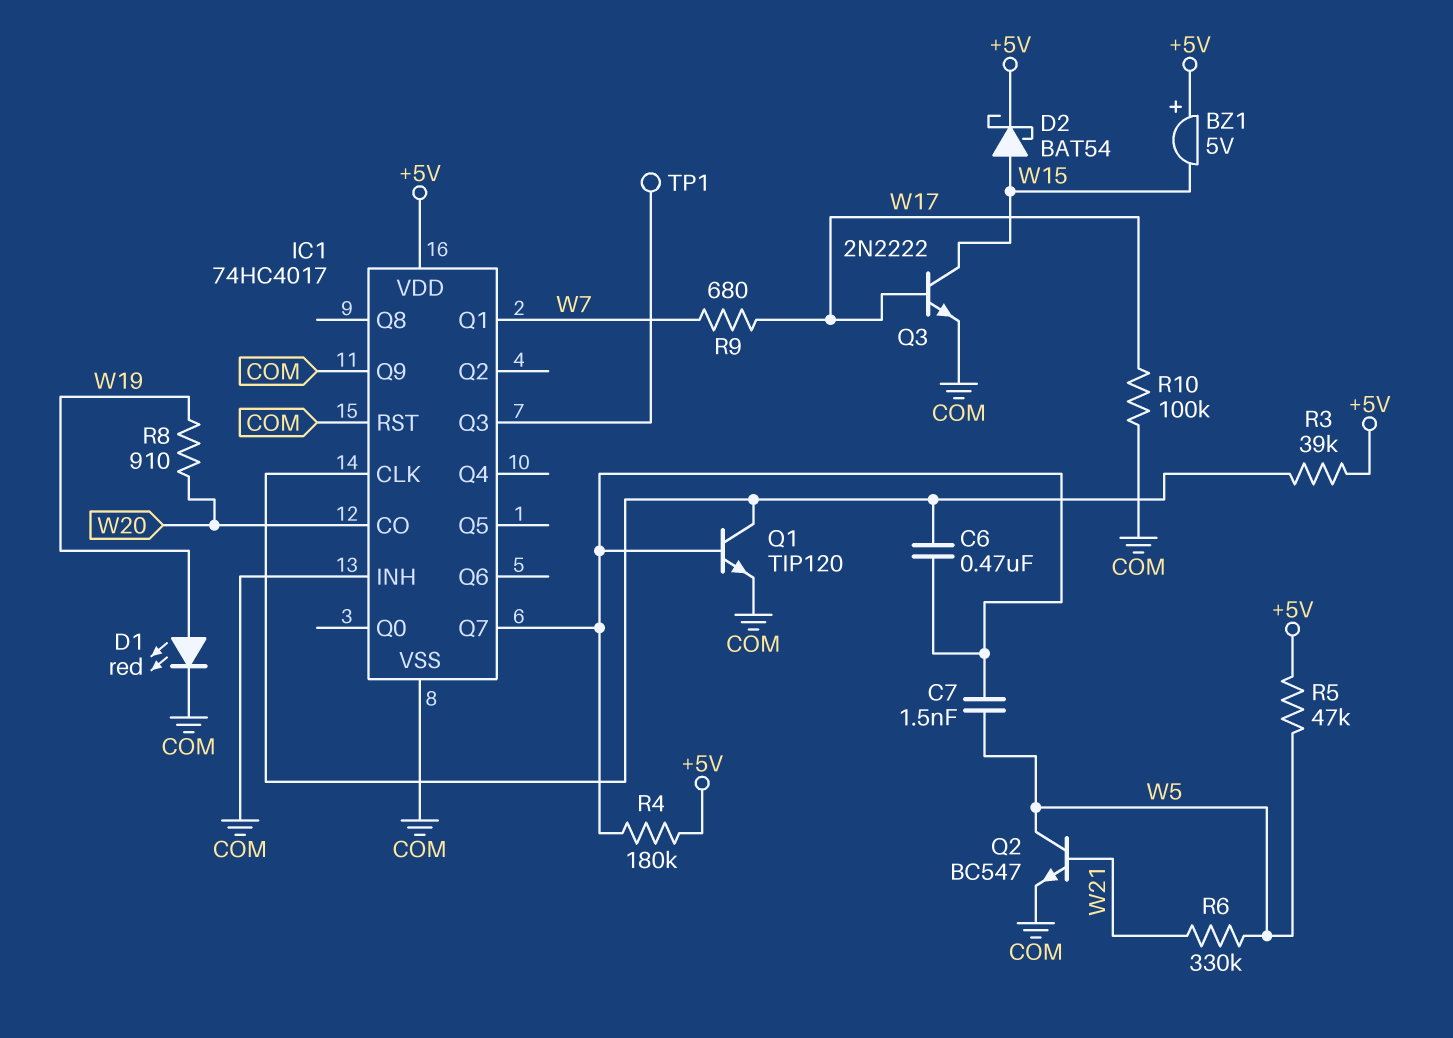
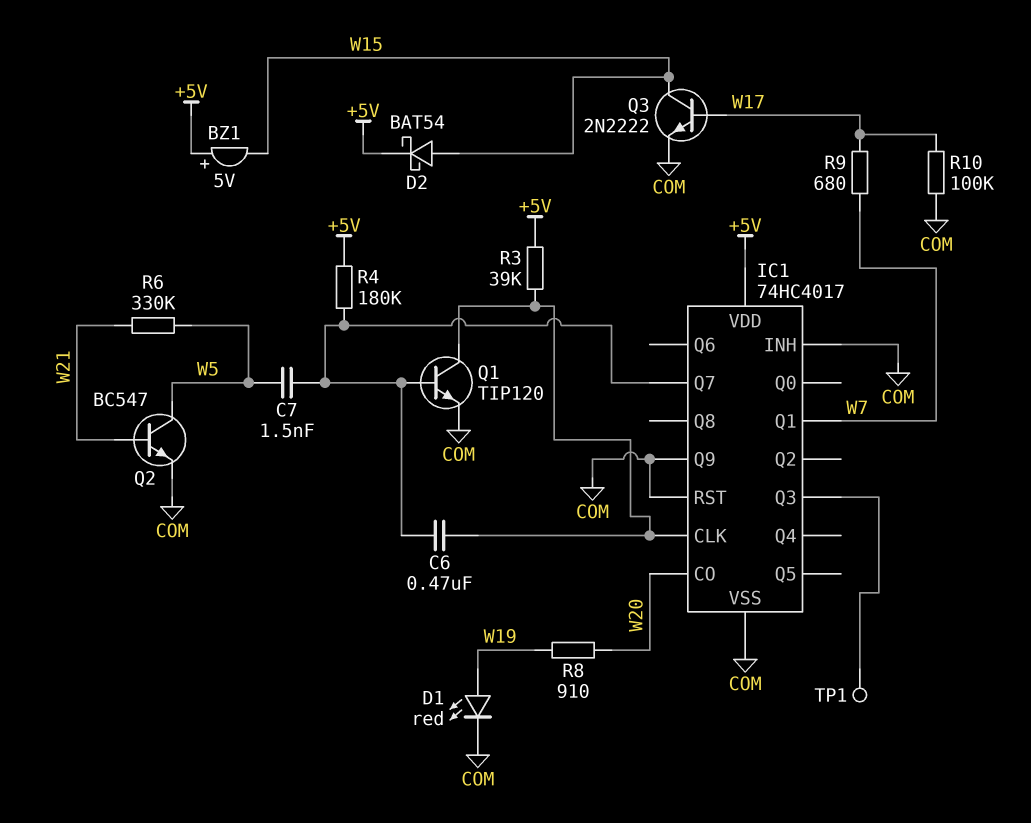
R5: 47k (+5V, W5) -> none

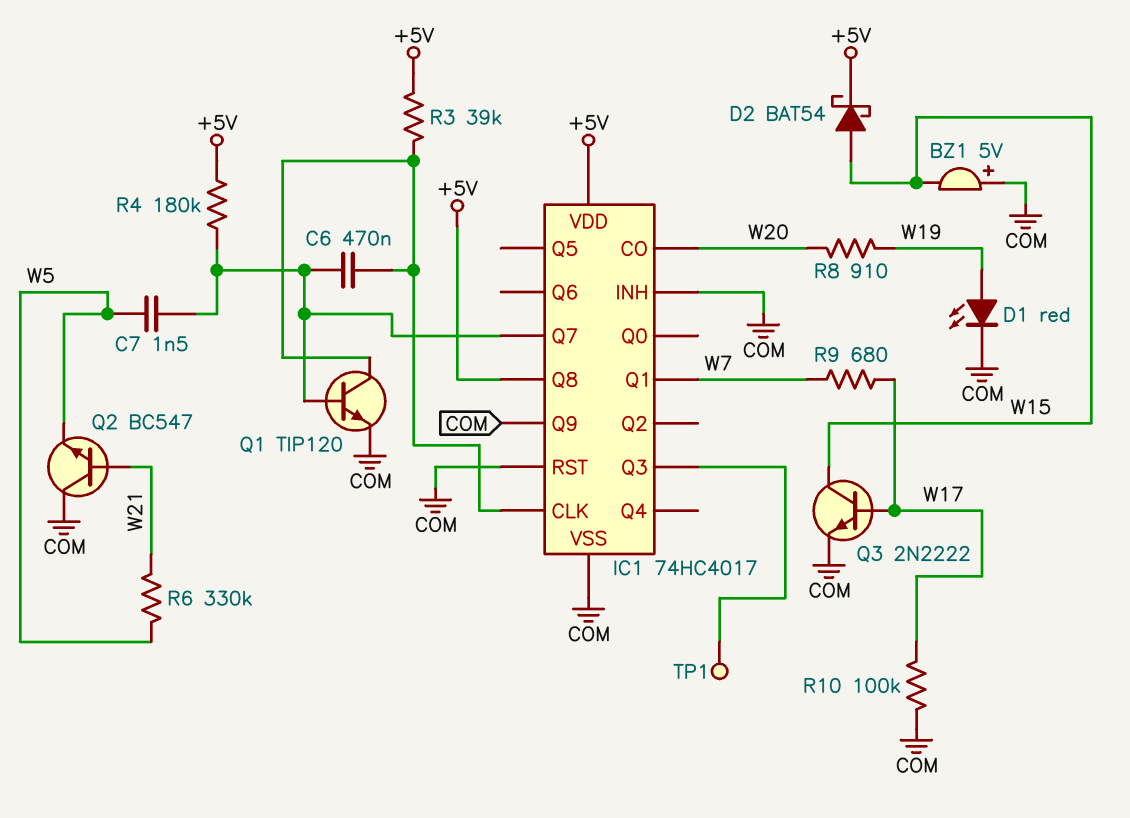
BZ1: buzzer 5V (plus +5V, minus W15) -> buzzer 5V (plus COM, minus W15)
IC1 pin Q8: none -> +5V
Q2: NPN BC547 (B W21, C W5, E COM) -> NPN BC547 (B W21, C COM, E W5)

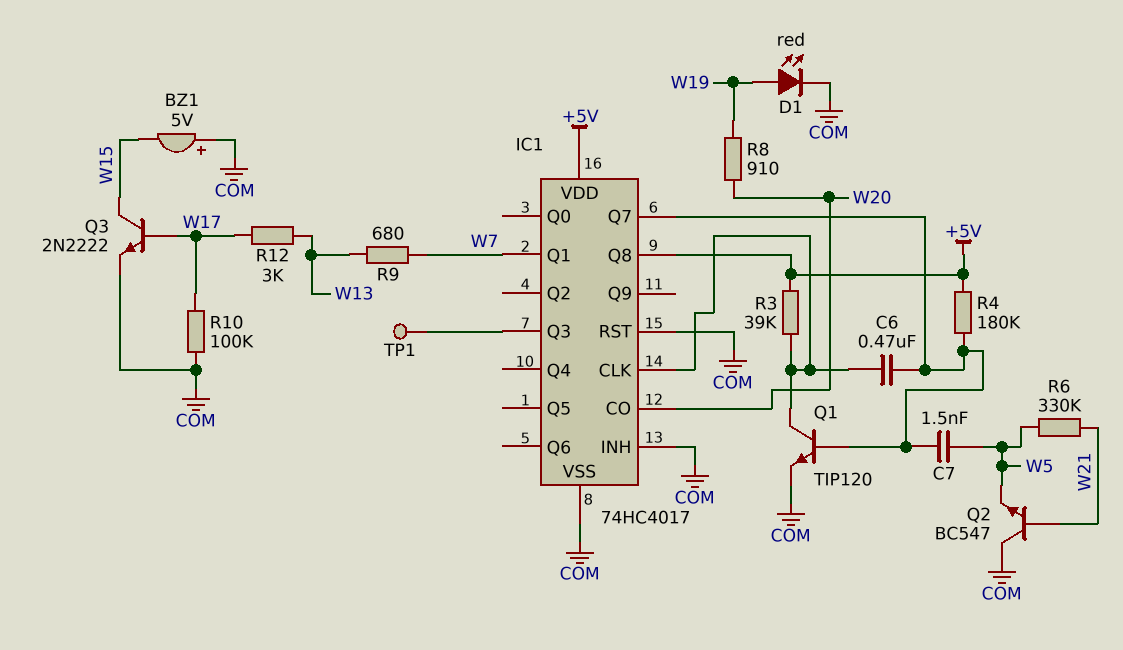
D2: schottky BAT54 (A W15, K +5V) -> none
IC1 pin Q9: COM -> none
R9: 680 (W7, W17) -> 680 (W7, W13)
R12: none -> 3k (W13, W17)

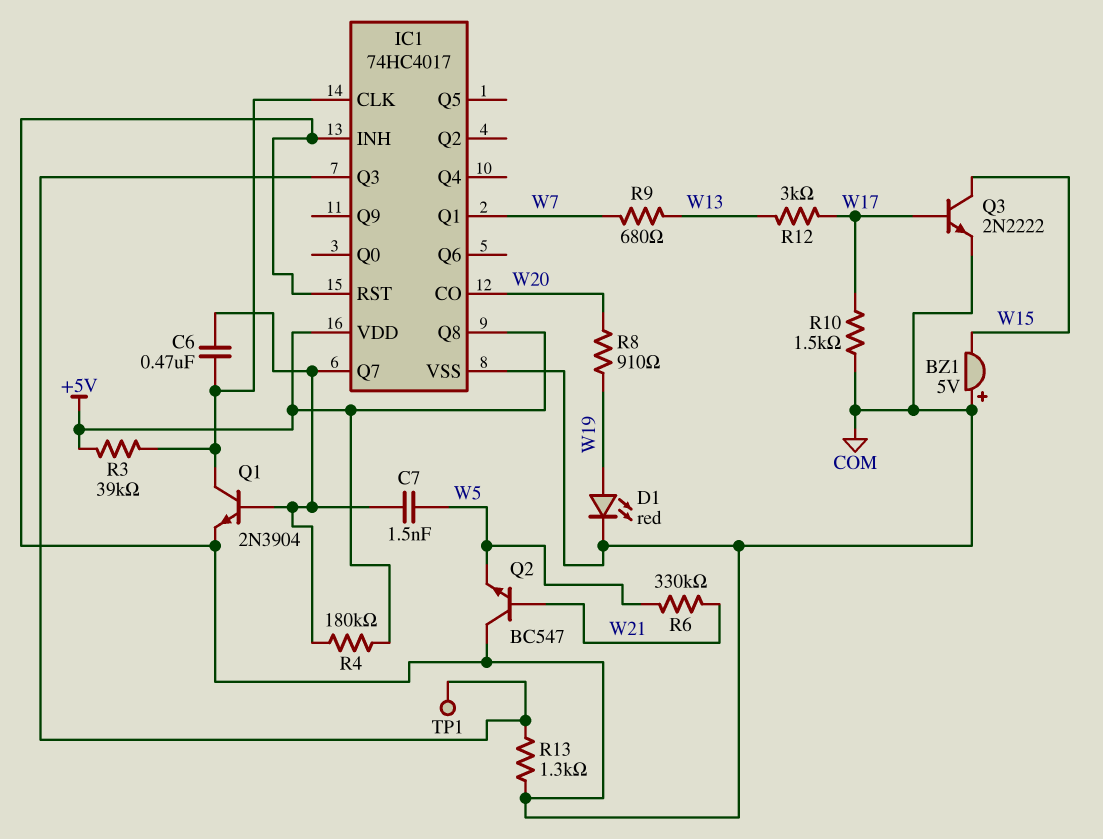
Q1: NPN TIP120 (B IC1/Q7, C IC1/CLK, E COM) -> NPN 2N3904 (B IC1/Q7, C IC1/CLK, E COM)
R10: 100k (COM, W17) -> 1.5k (COM, W17)
R13: none -> 1.3k (COM, IC1/Q3)

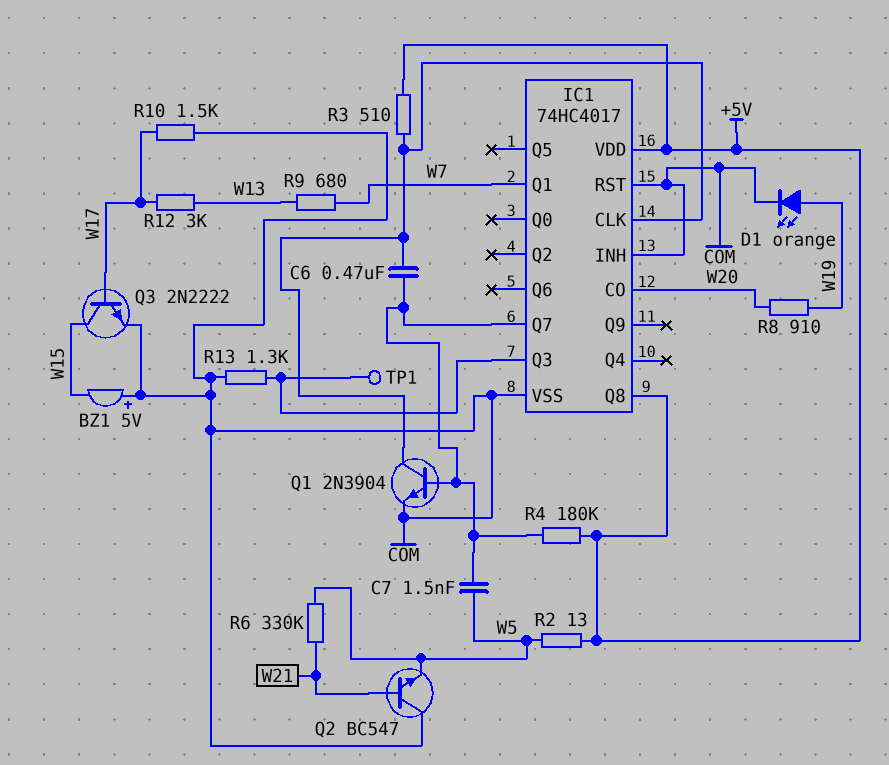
D1: LED red (A W19, K COM) -> LED orange (A W19, K COM)
R2: none -> 13 (+5V, W5)
R3: 39k (+5V, IC1/CLK) -> 510 (+5V, IC1/CLK)

